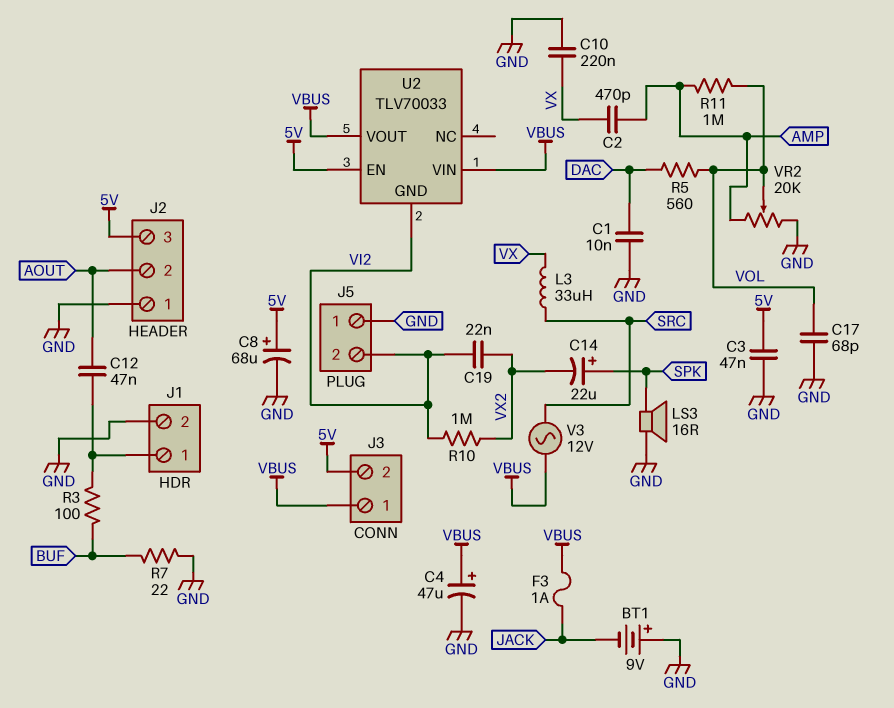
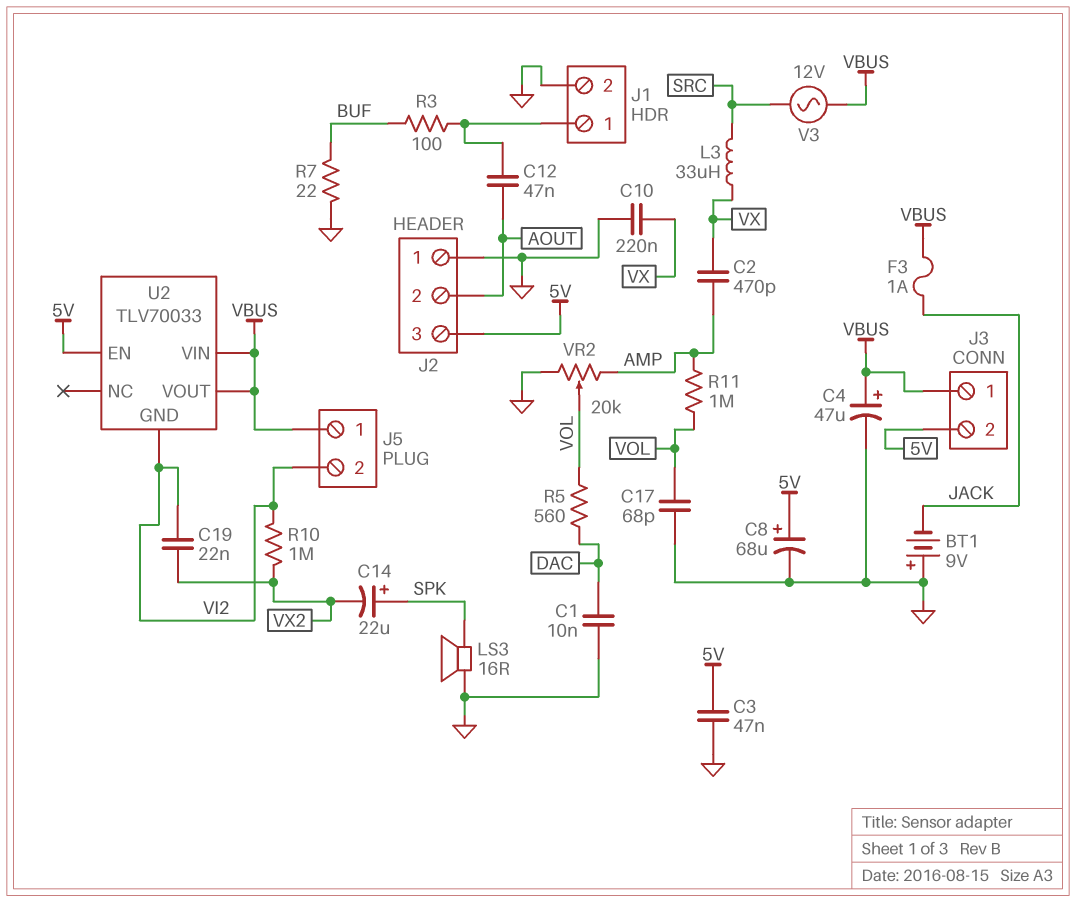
J5 pin 1: GND -> VBUS

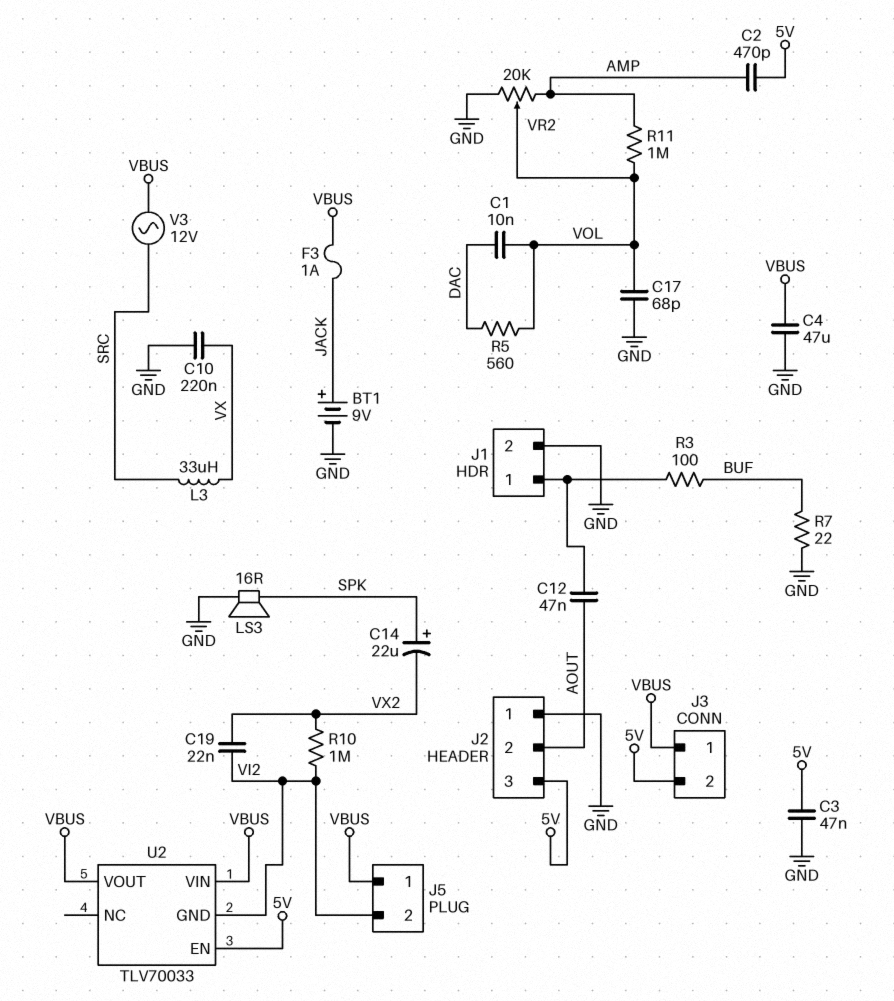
BT1: 9V (plus GND, minus JACK) -> 9V (plus JACK, minus GND)
C1: 10nF (DAC, GND) -> 10nF (DAC, VOL)
C2: 470pF (AMP, VX) -> 470pF (5V, AMP)
C4: 47uF (plus VBUS, minus GND) -> 47uF (GND, VBUS)
C8: 68uF (plus 5V, minus GND) -> none

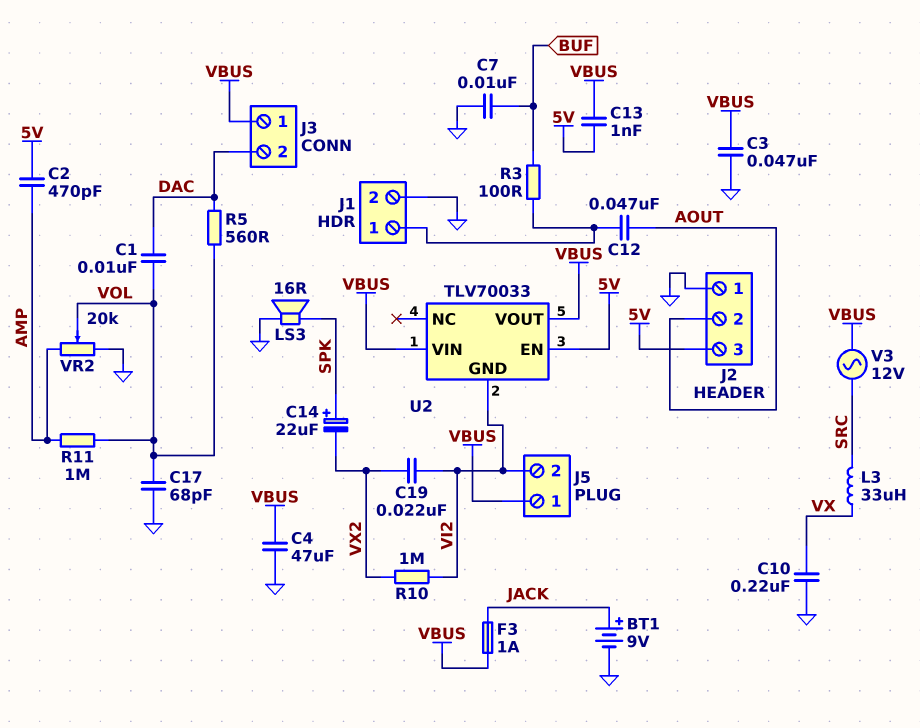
C3: 47nF (5V, GND) -> 47nF (GND, VBUS)
C7: none -> 10nF (BUF, GND)
C13: none -> 1nF (5V, VBUS)
J3 pin 2: 5V -> DAC
R7: 22 (BUF, GND) -> none

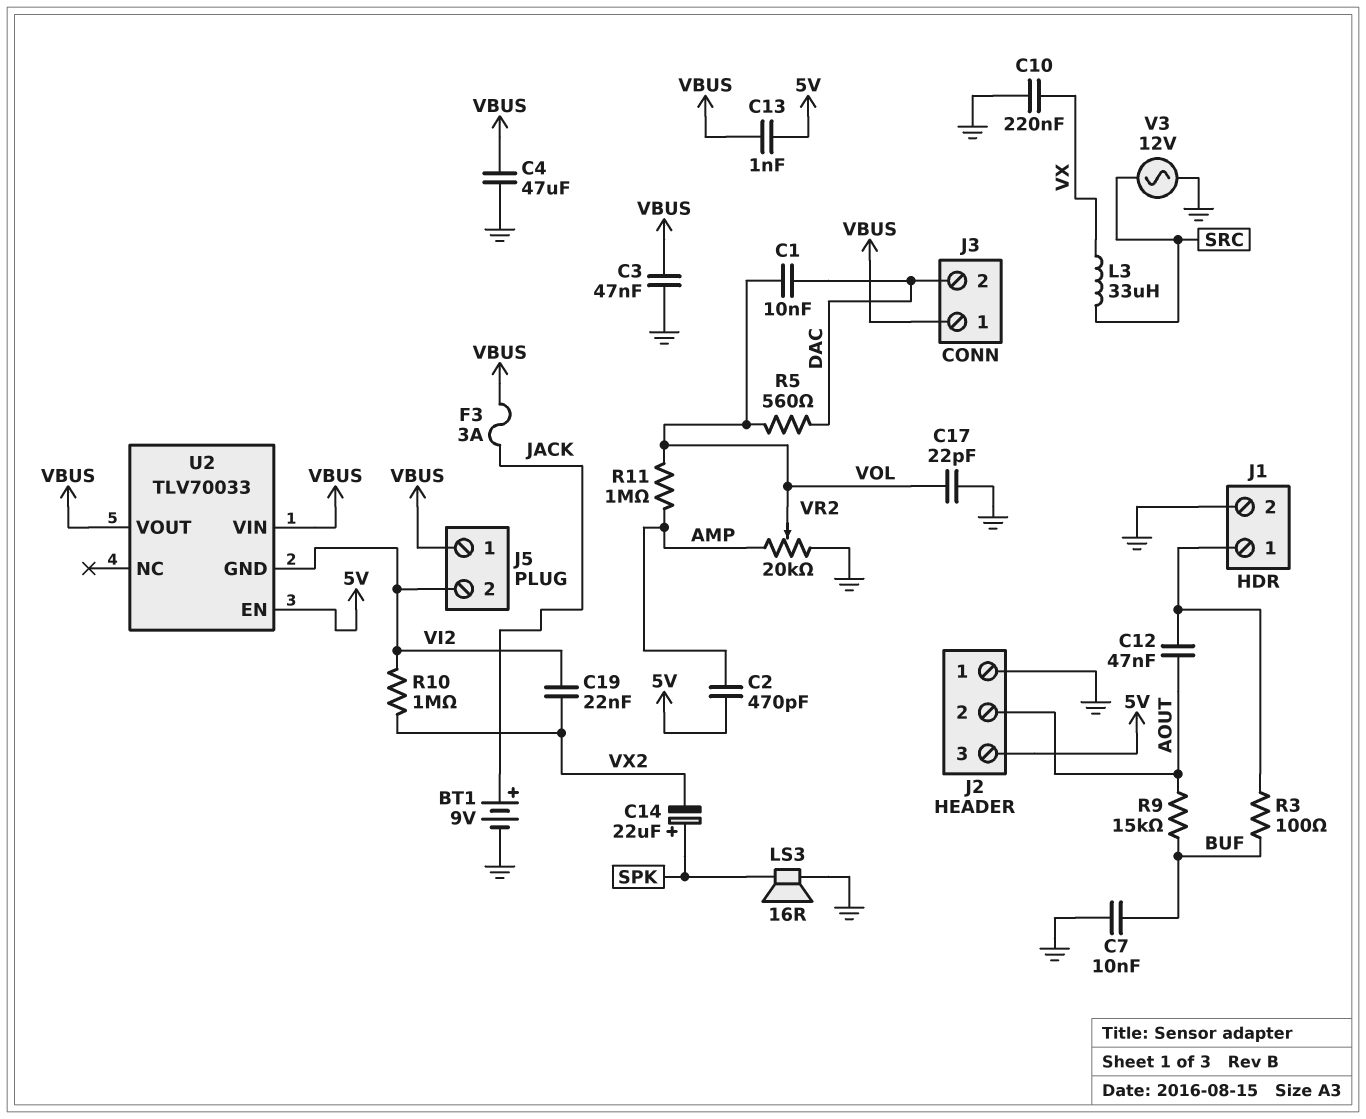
C17: 68pF (GND, VOL) -> 22pF (GND, VOL)
F3: 1A (JACK, VBUS) -> 3A (JACK, VBUS)
R9: none -> 15k (AOUT, BUF)
V3: AC 12V (SRC, VBUS) -> AC 12V (GND, SRC)

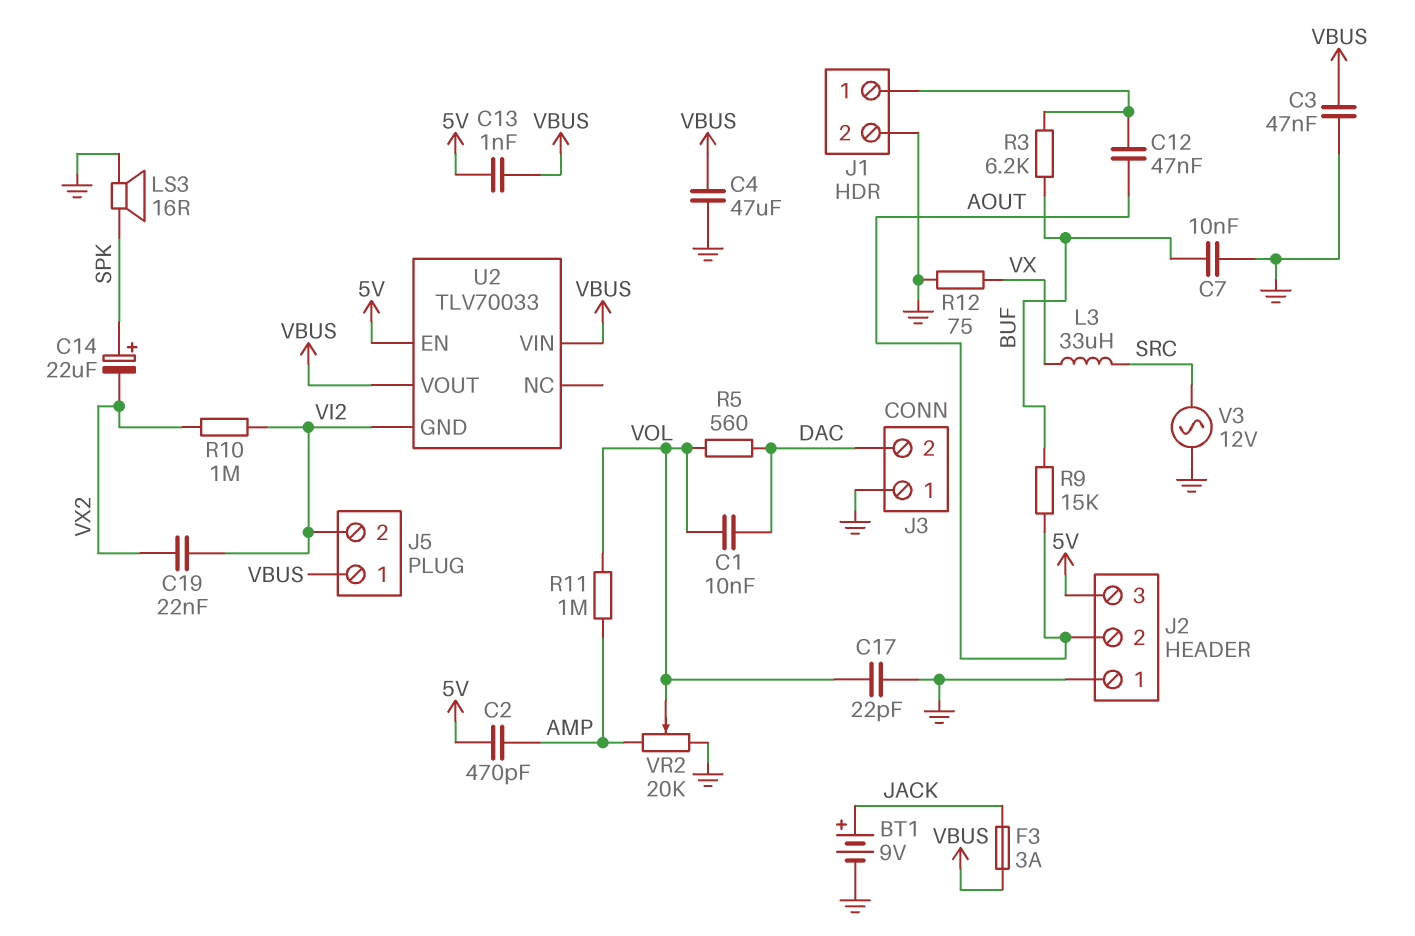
C10: 220nF (GND, VX) -> none
J3 pin 1: VBUS -> GND
R3: 100 (BUF, J1/1) -> 6.2k (BUF, J1/1)
R12: none -> 75 (GND, VX)

